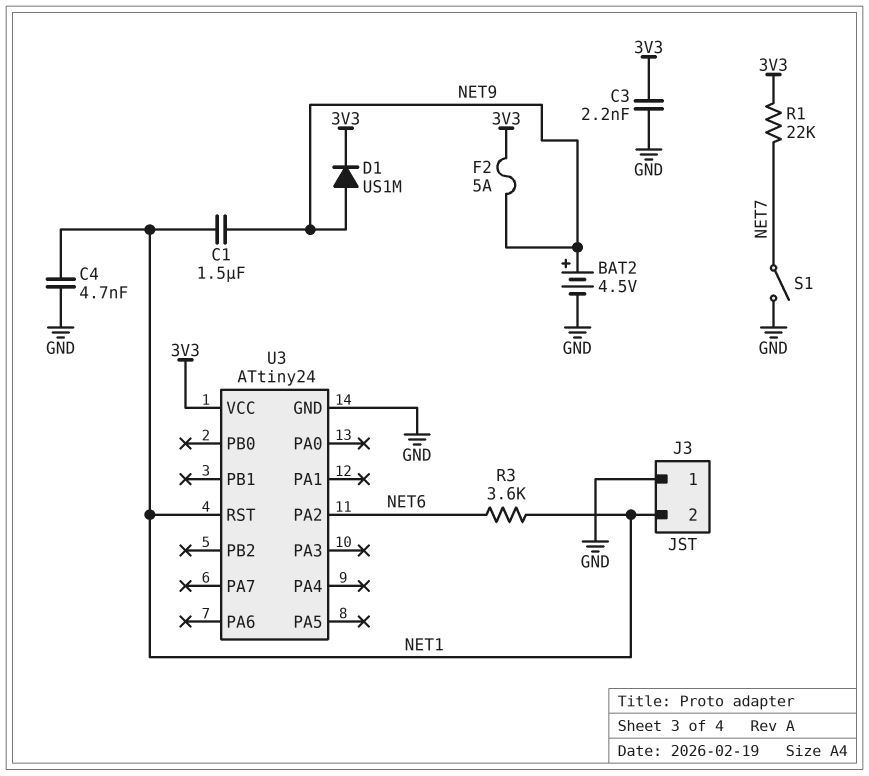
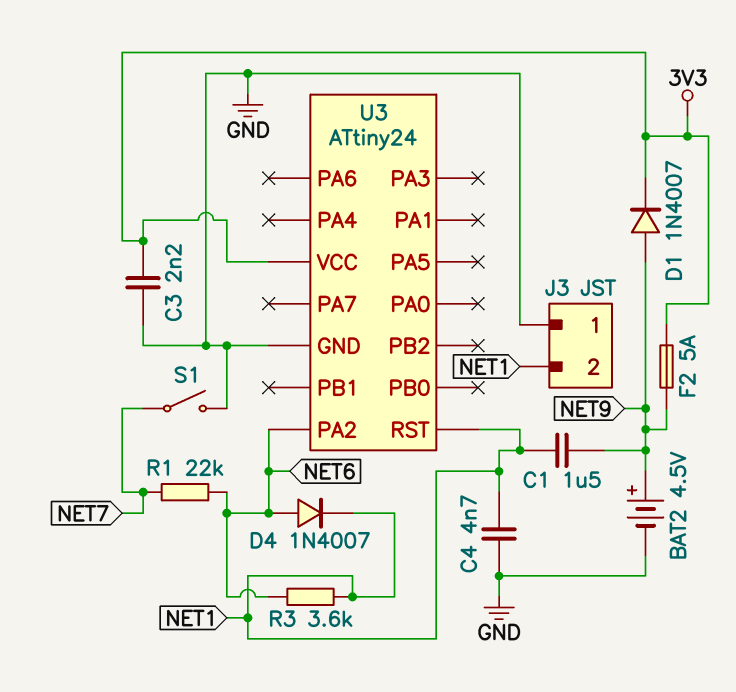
D1: diode US1M (A NET9, K 3V3) -> diode 1N4007 (A NET9, K 3V3)
D4: none -> diode 1N4007 (A NET6, K NET1)
R1: 22k (3V3, NET7) -> 22k (NET6, NET7)

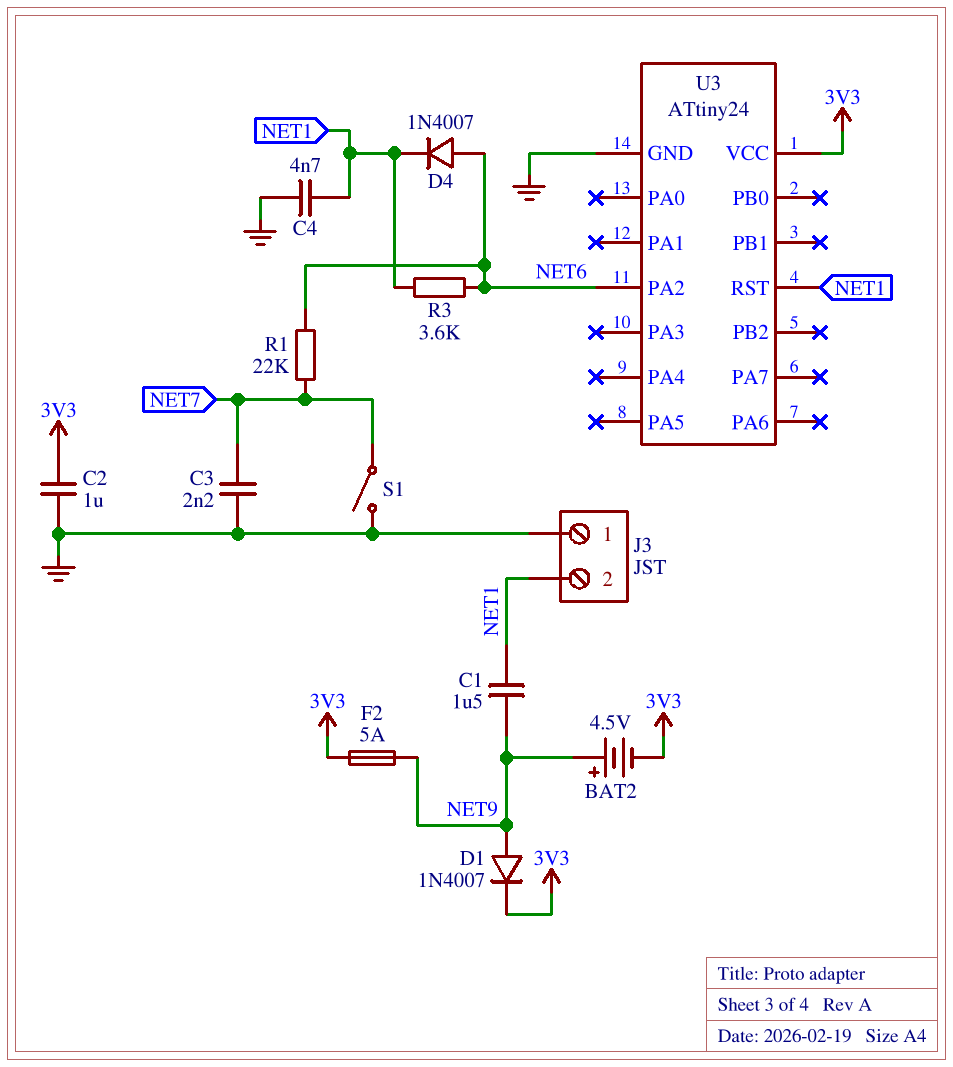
BAT2: 4.5V (plus NET9, minus GND) -> 4.5V (plus NET9, minus 3V3)
C2: none -> 1uF (3V3, GND)
C3: 2.2nF (3V3, GND) -> 2.2nF (GND, NET7)

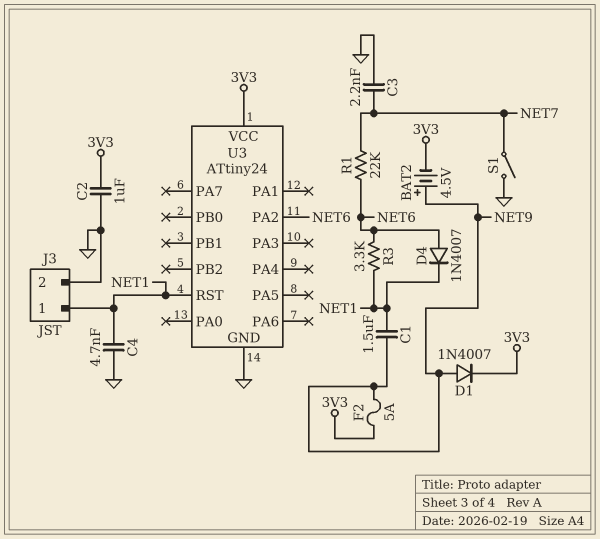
J3 pin 1: GND -> NET1
J3 pin 2: NET1 -> GND
R3: 3.6k (NET1, NET6) -> 3.3k (NET1, NET6)

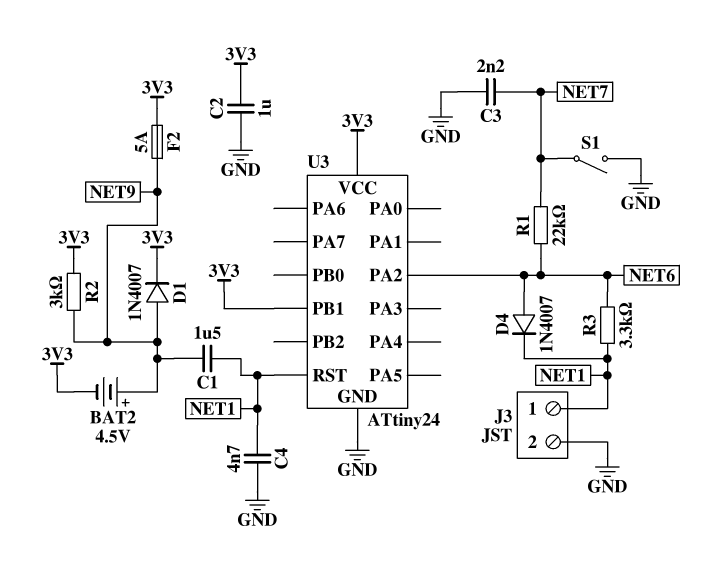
R2: none -> 3k (3V3, NET9)
U3 pin PB1: none -> 3V3

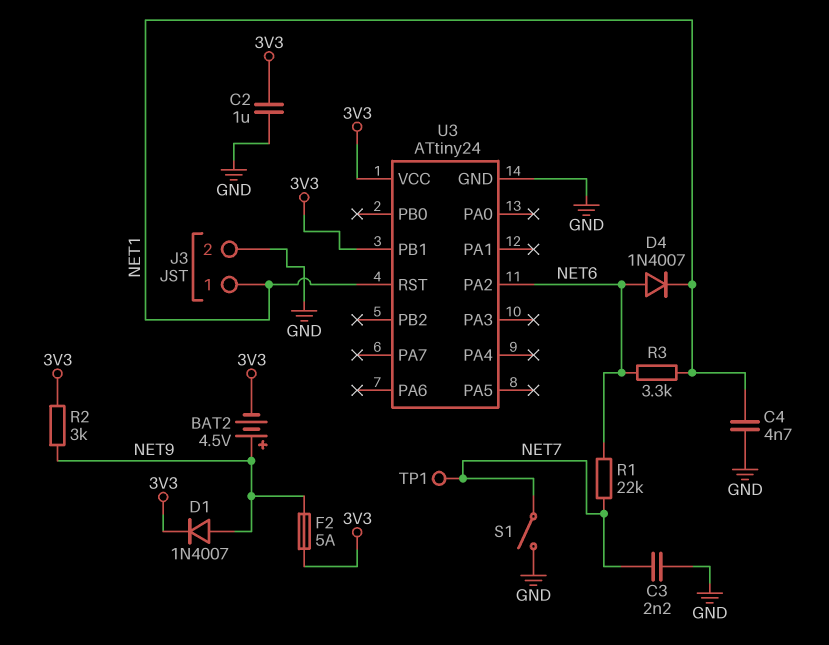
C1: 1.5uF (NET1, NET9) -> none
TP1: none -> test point (NET7)

